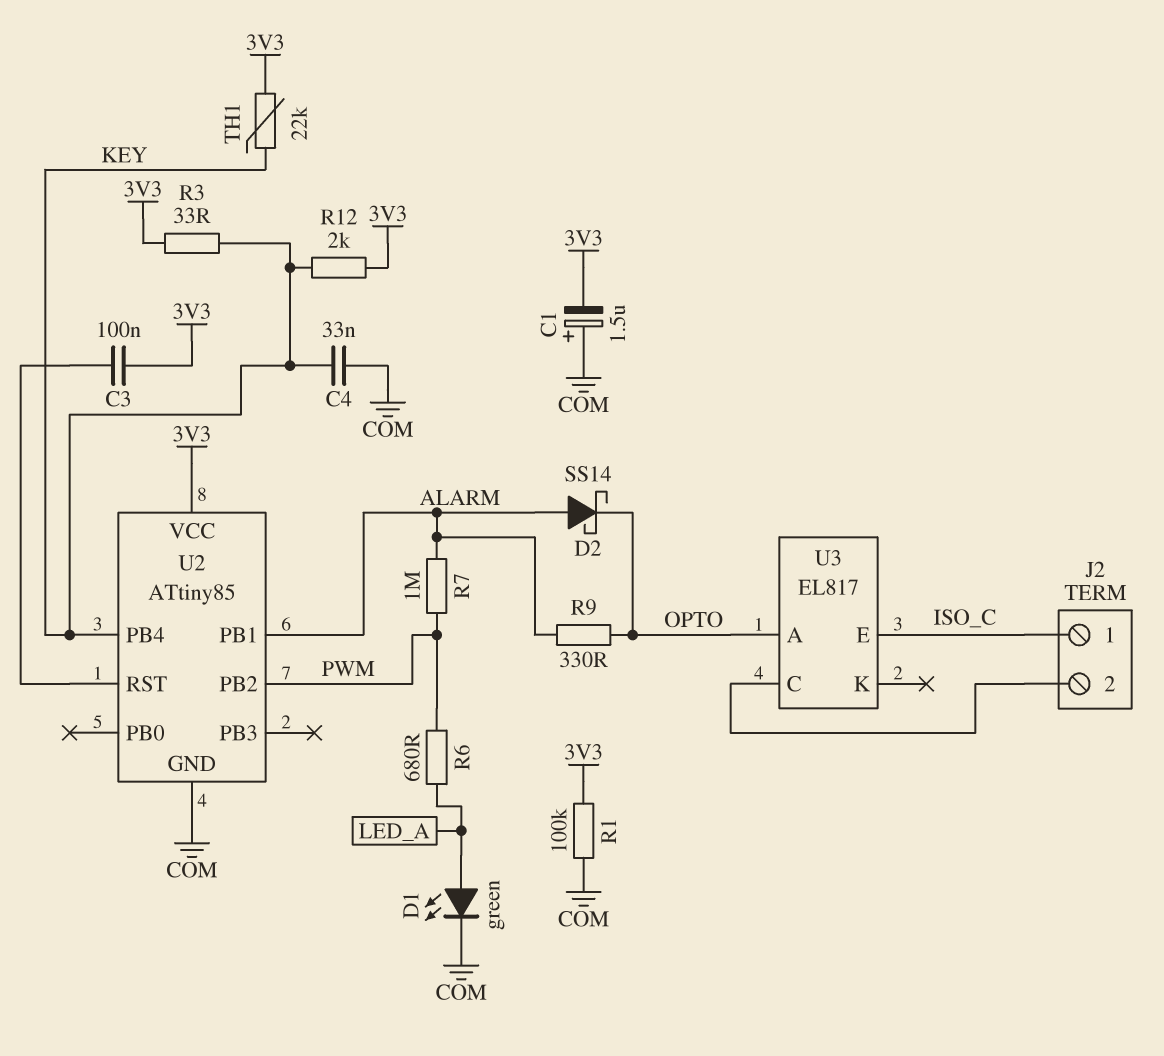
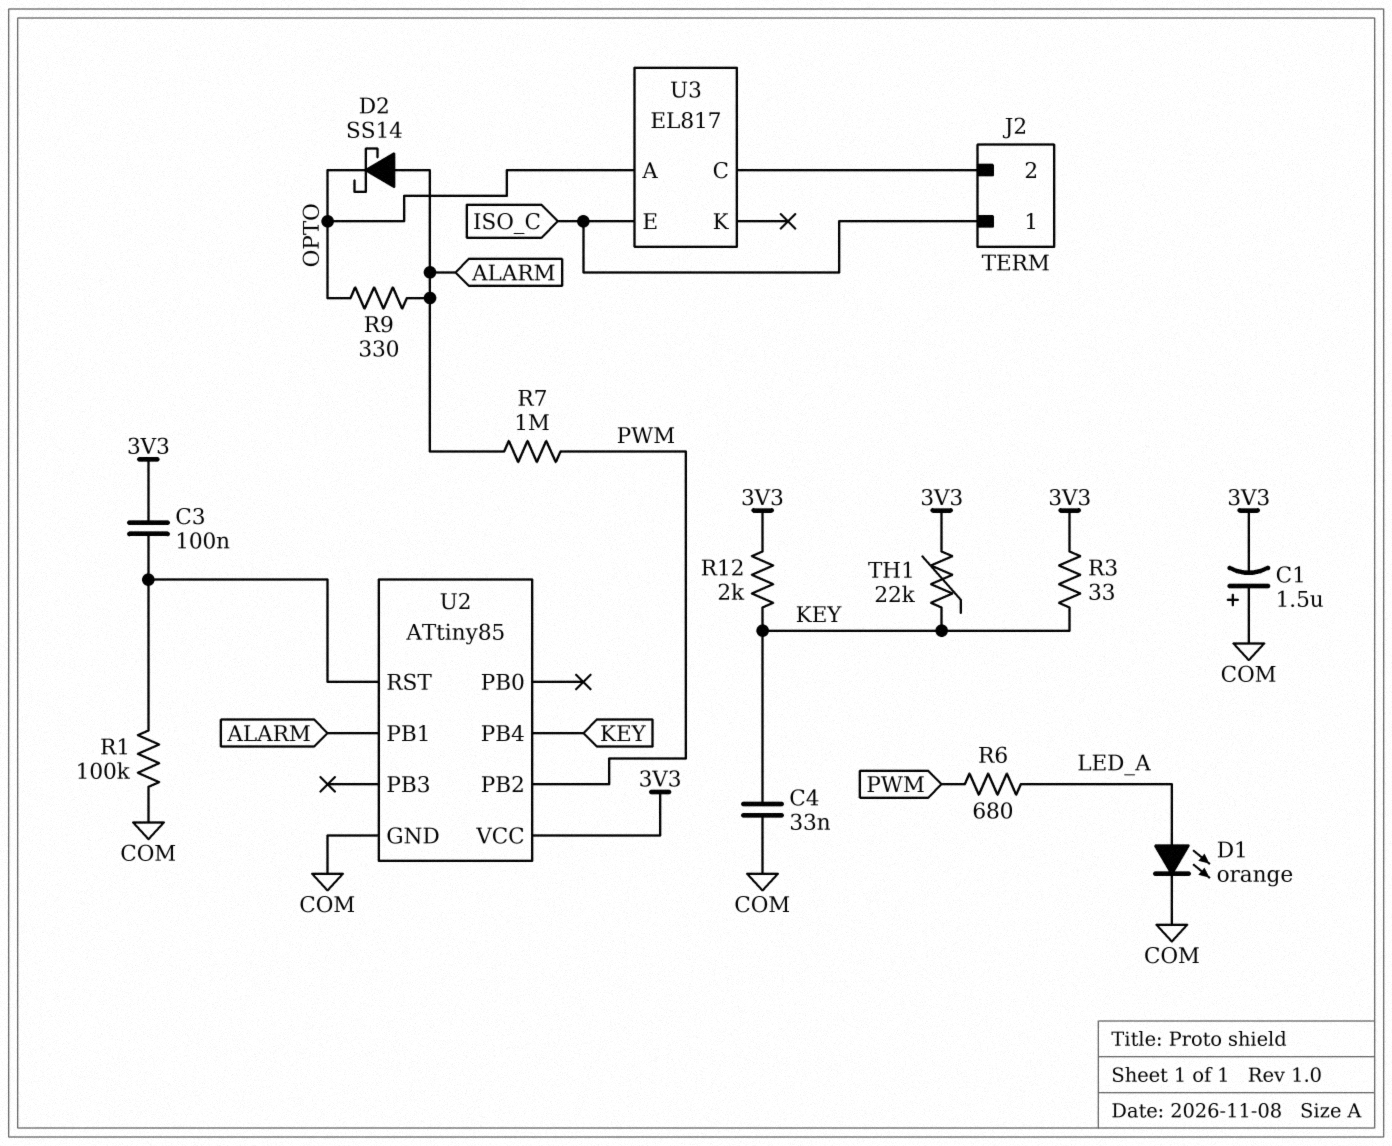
D1: LED green (A LED_A, K COM) -> LED orange (A LED_A, K COM)
R1: 100k (3V3, COM) -> 100k (COM, U2/RST)

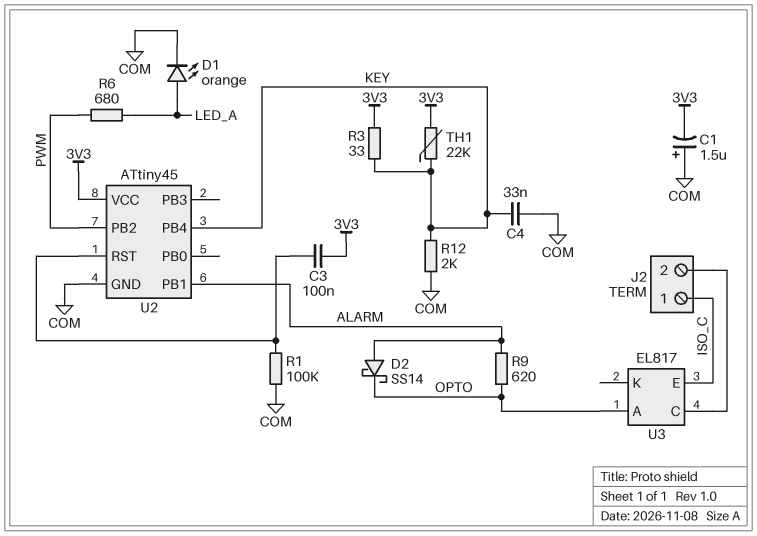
R7: 1M (ALARM, PWM) -> none
R9: 330 (ALARM, OPTO) -> 620 (ALARM, OPTO)
R12: 2k (3V3, KEY) -> 2k (COM, KEY)
U2: ATtiny85 -> ATtiny45

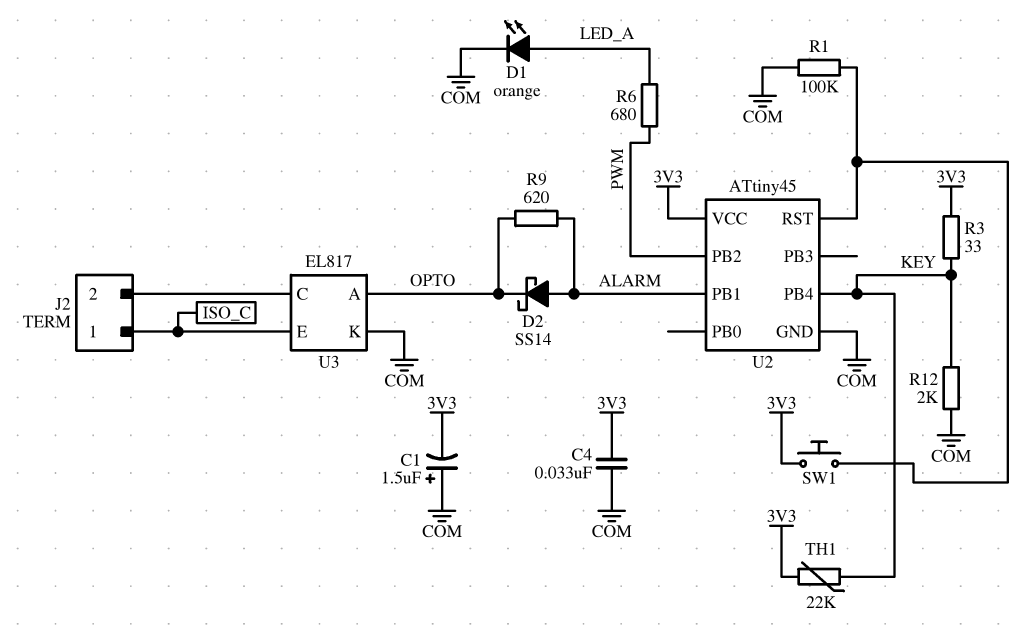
C3: 100nF (3V3, U2/RST) -> none
C4: 33nF (COM, KEY) -> 33nF (3V3, COM)
SW1: none -> button (3V3, U2/RST)
U3 pin K: none -> COM

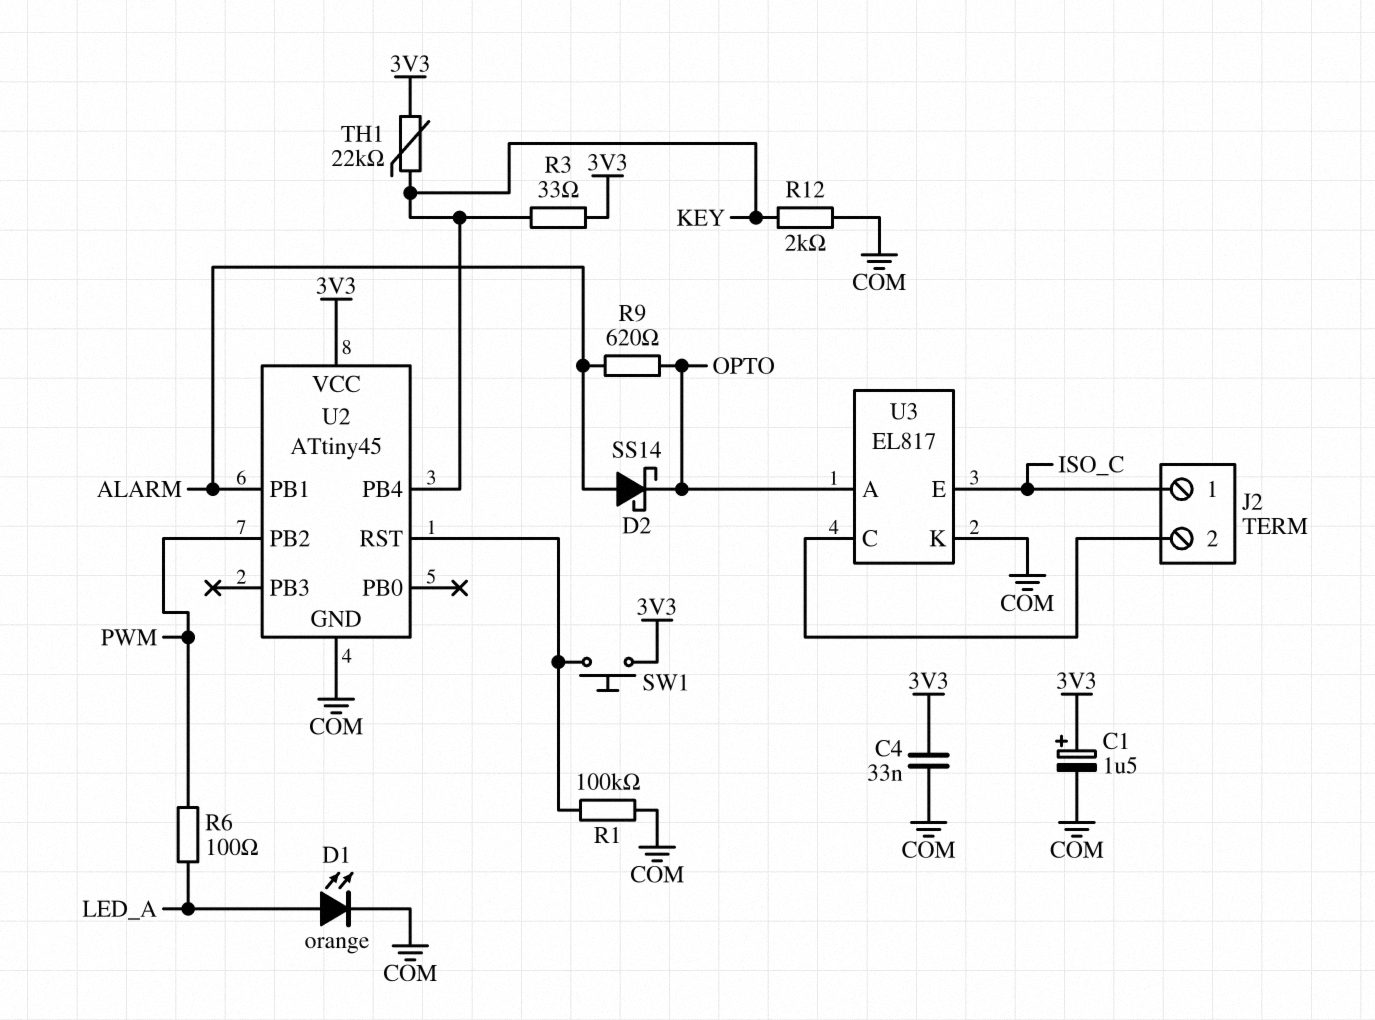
C1: 1.5uF (plus COM, minus 3V3) -> 1.5uF (plus 3V3, minus COM)
R6: 680 (LED_A, PWM) -> 100 (LED_A, PWM)

